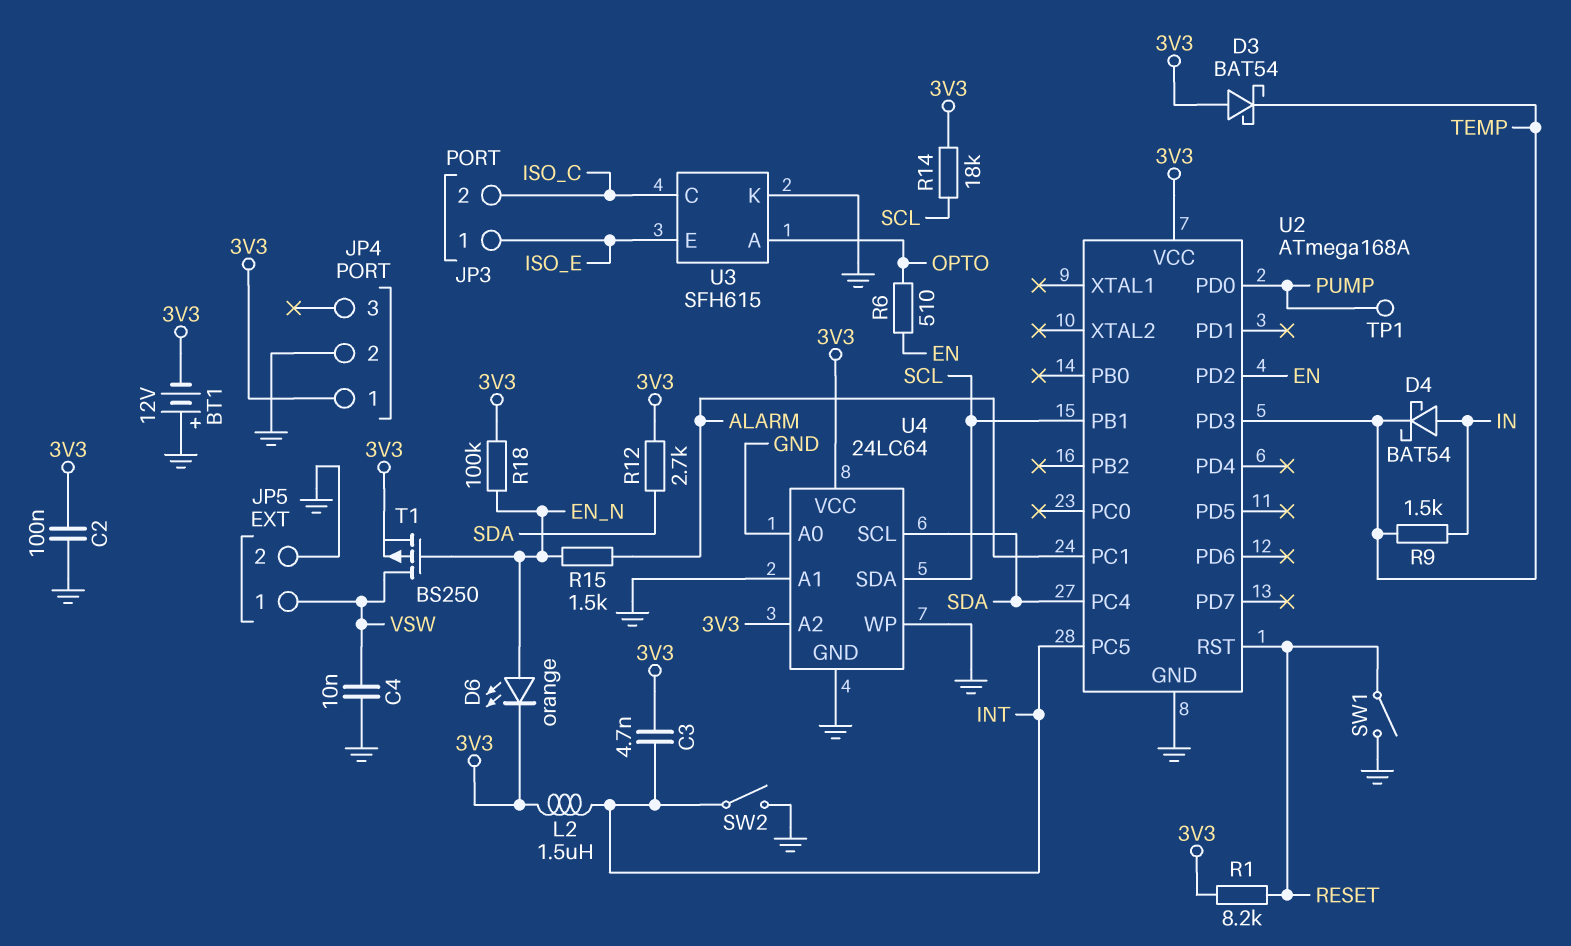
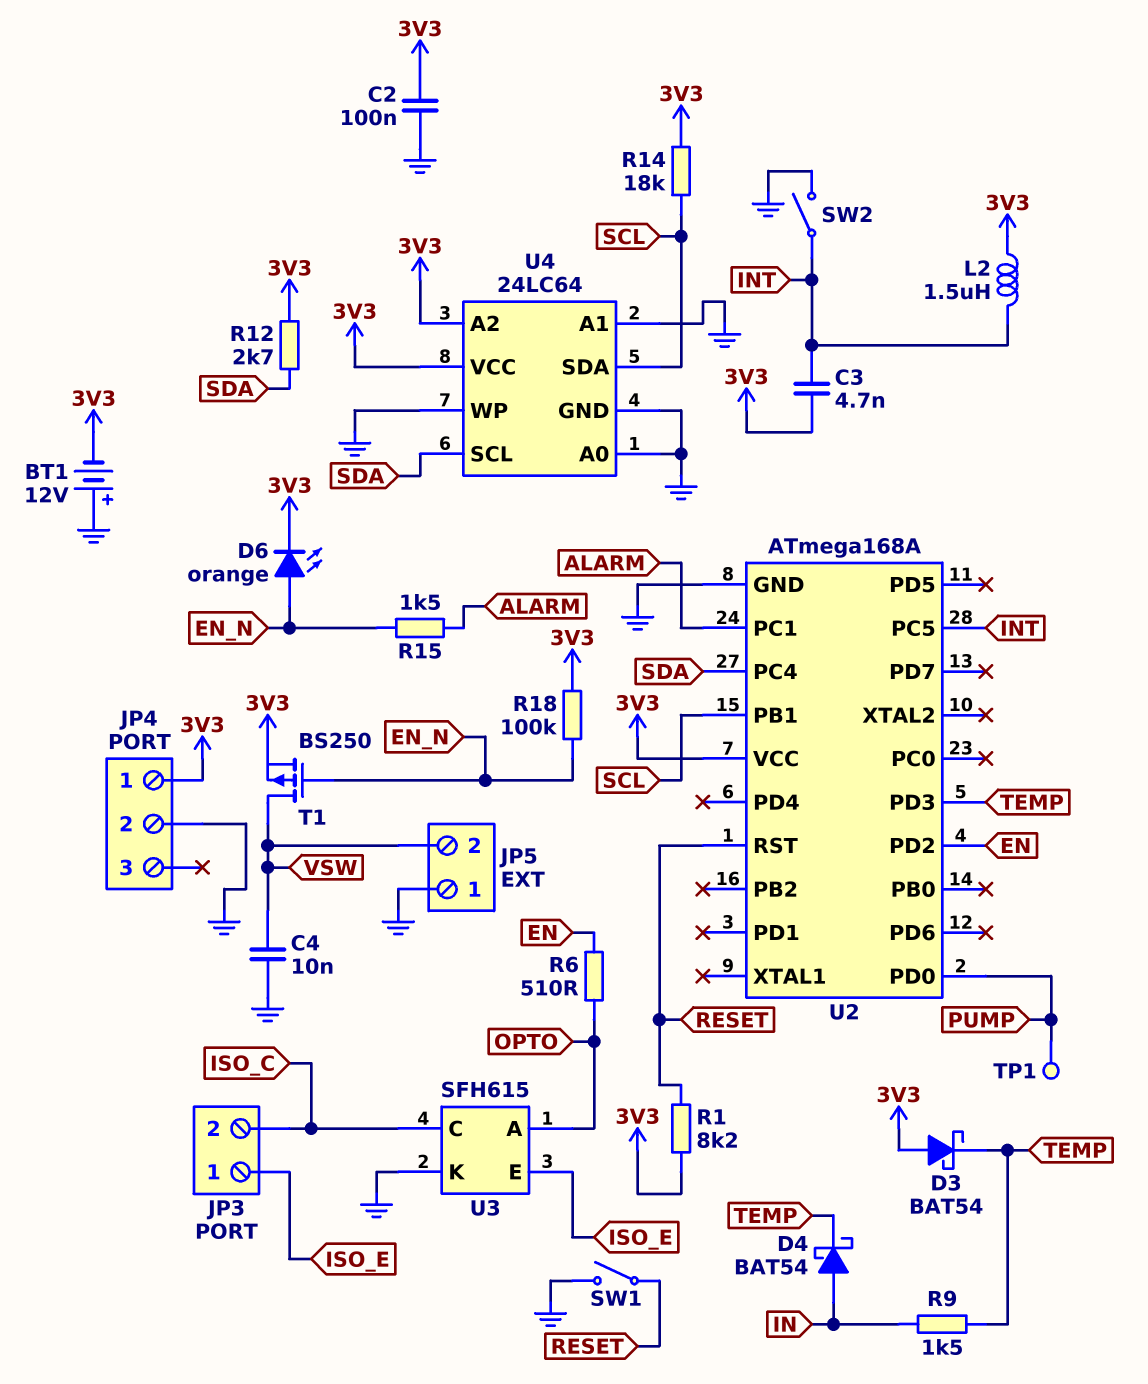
JP5 pin 1: VSW -> GND
JP5 pin 2: GND -> VSW

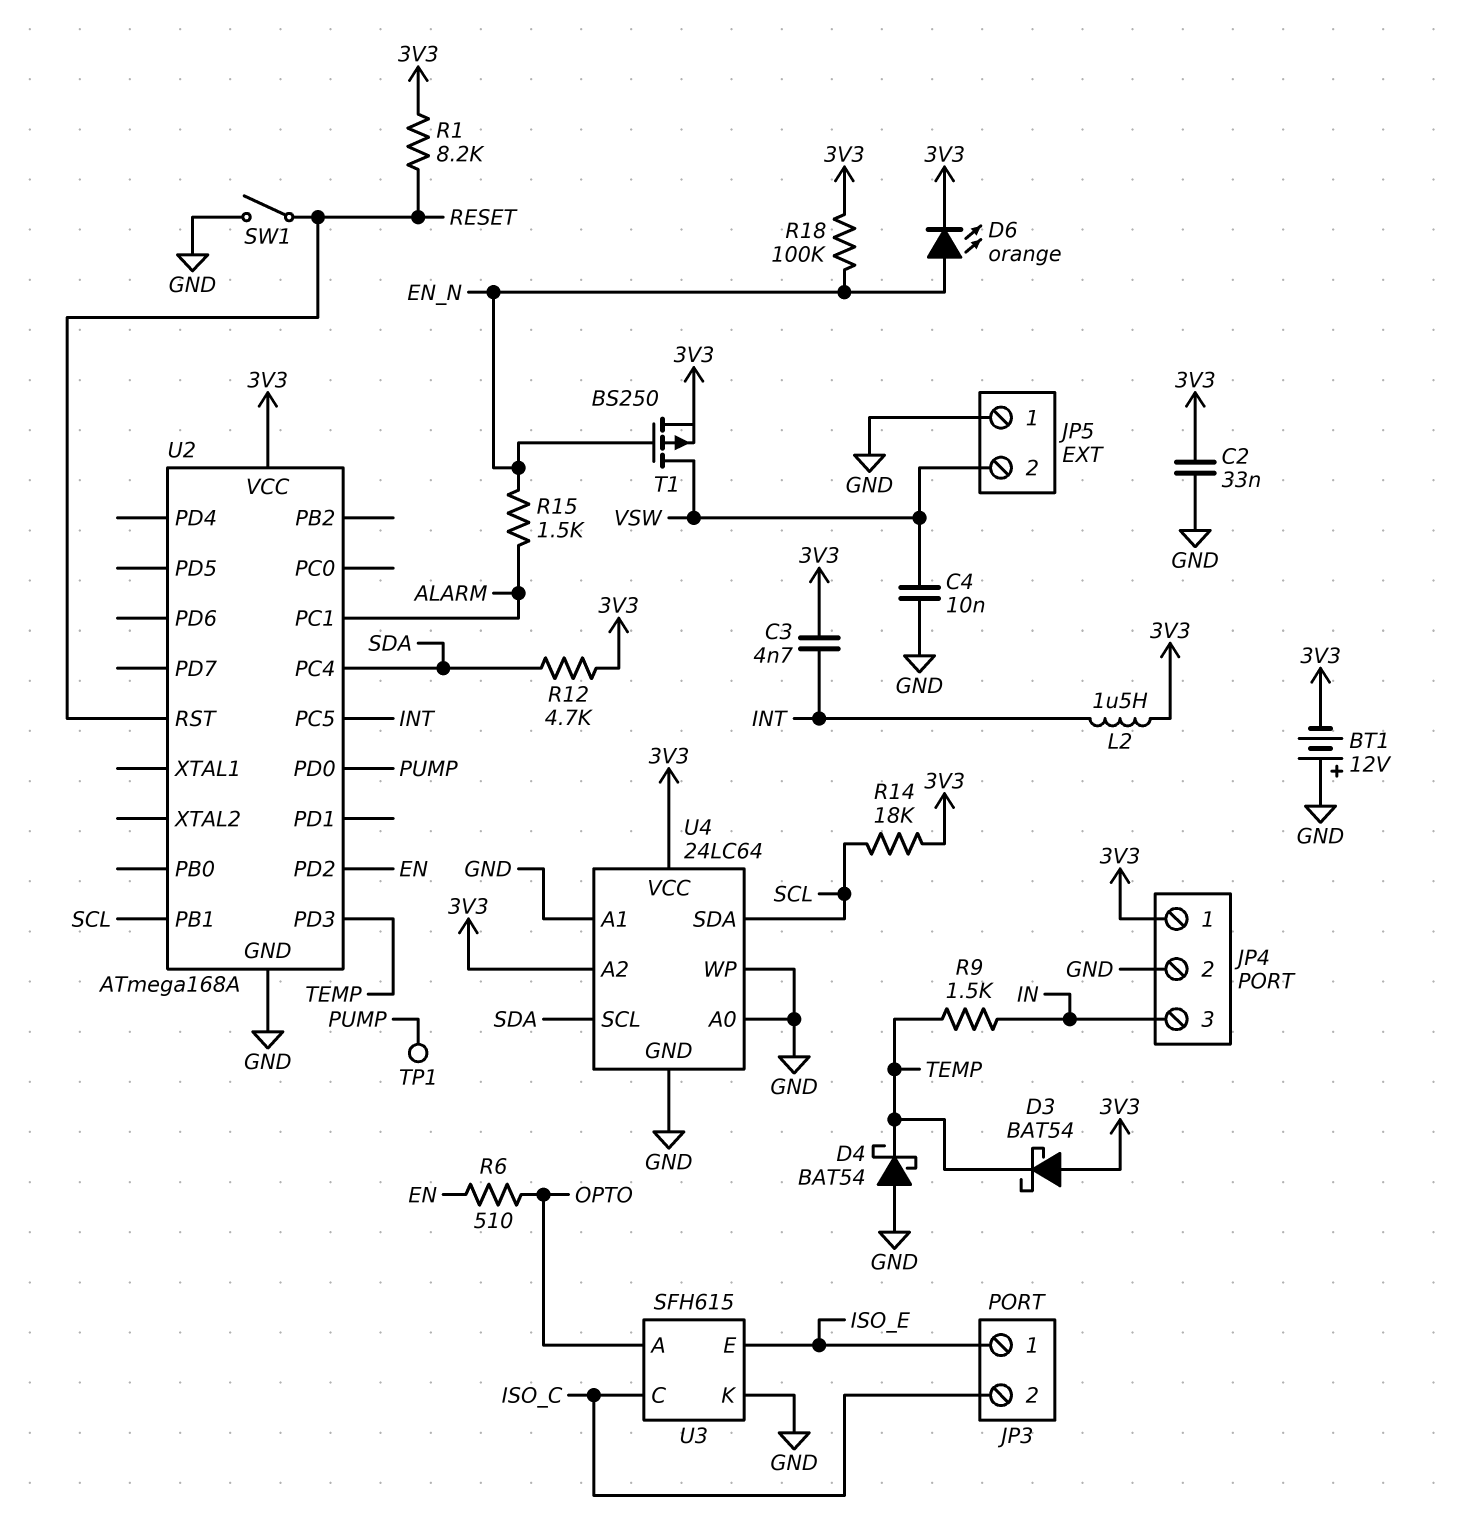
C2: 100nF (3V3, GND) -> 33nF (3V3, GND)
D4: schottky BAT54 (A IN, K TEMP) -> schottky BAT54 (A GND, K TEMP)
JP4 pin 3: none -> IN
R12: 2.7k (3V3, SDA) -> 4.7k (3V3, SDA)
SW2: switch (GND, INT) -> none

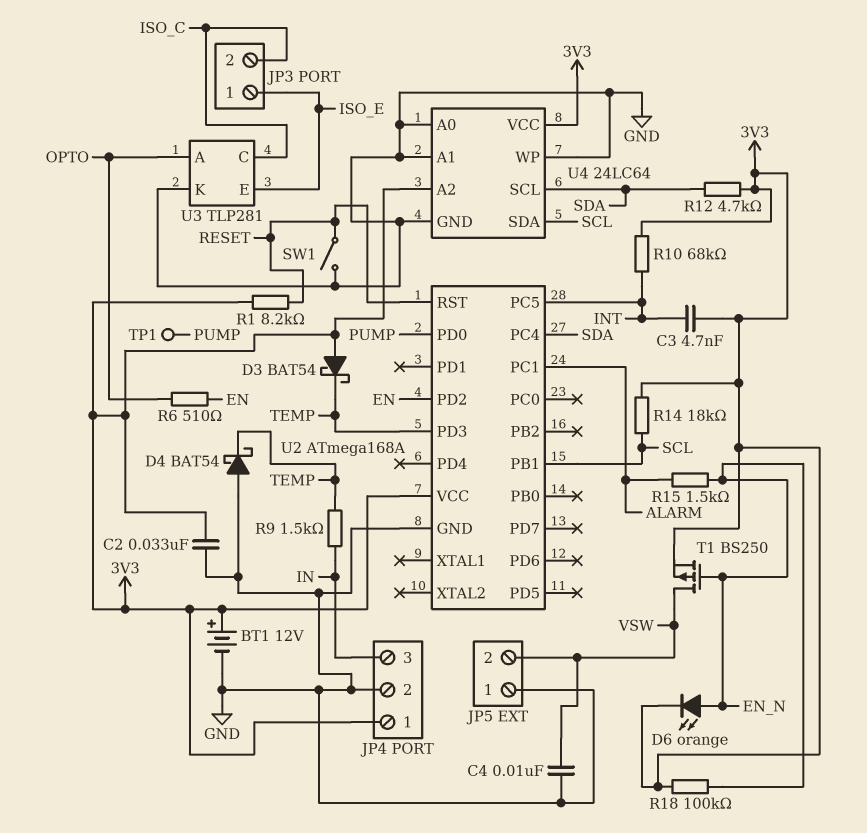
BT1: 12V (plus GND, minus 3V3) -> 12V (plus 3V3, minus GND)
L2: 1.5uH (3V3, INT) -> none
R10: none -> 68k (3V3, INT)
U3: SFH615 -> TLP281

